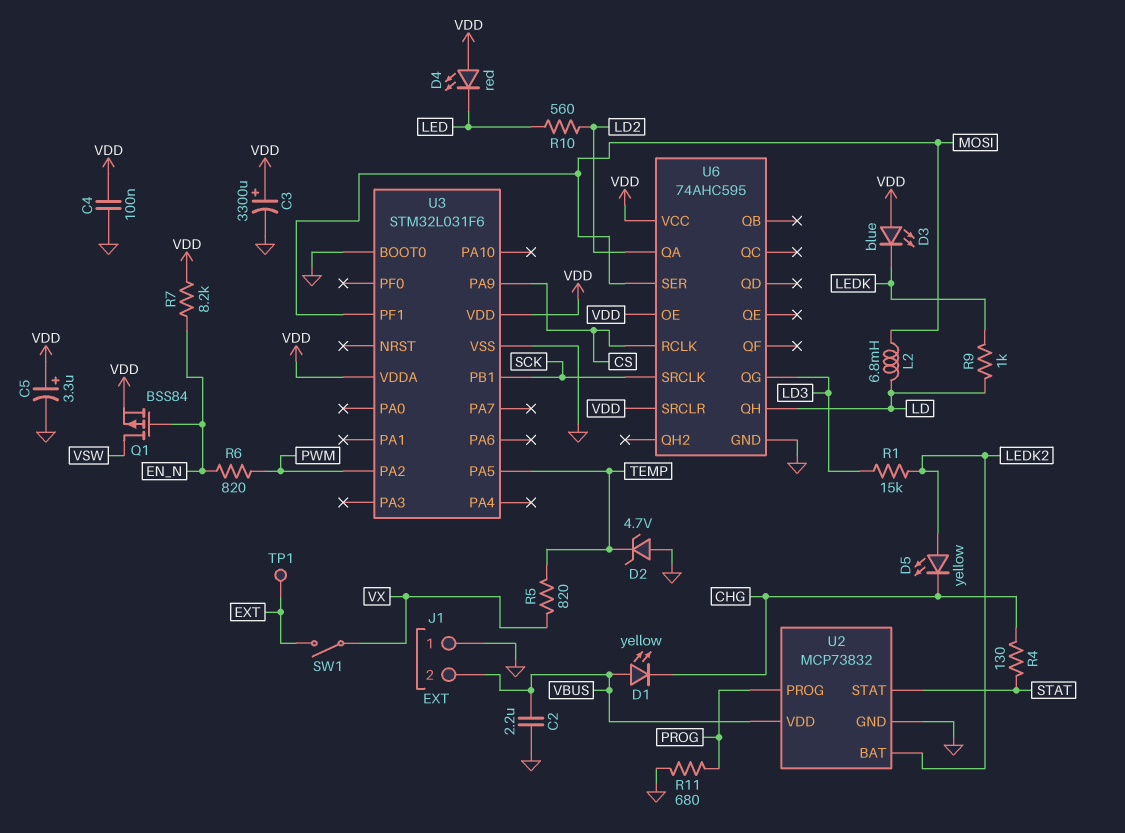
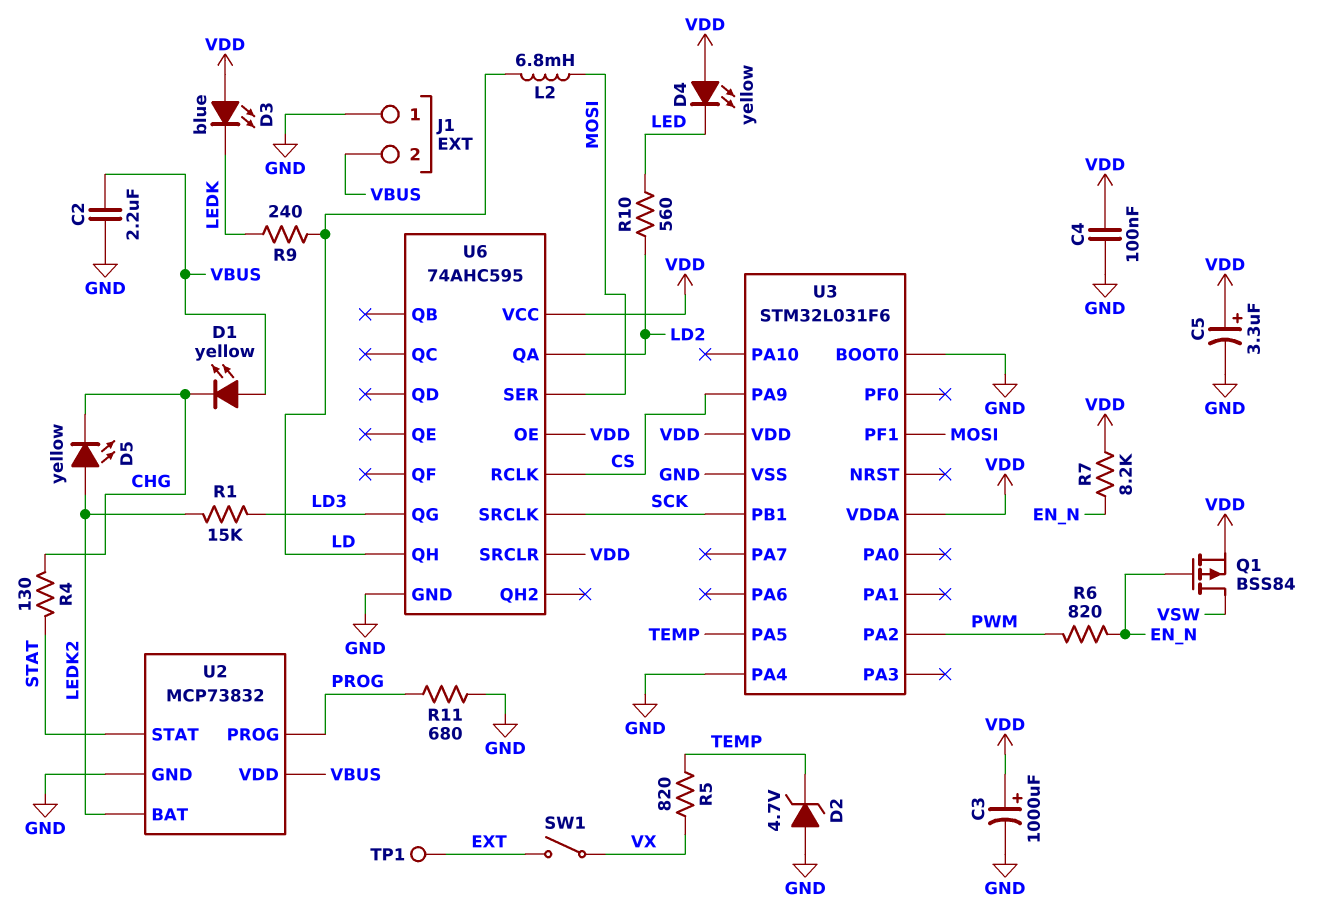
C3: 3300uF (plus VDD, minus GND) -> 1000uF (plus VDD, minus GND)
D4: LED red (A VDD, K LED) -> LED yellow (A VDD, K LED)
R9: 1k (LD, LEDK) -> 240 (LD, LEDK)
U3 pin PA4: none -> GND

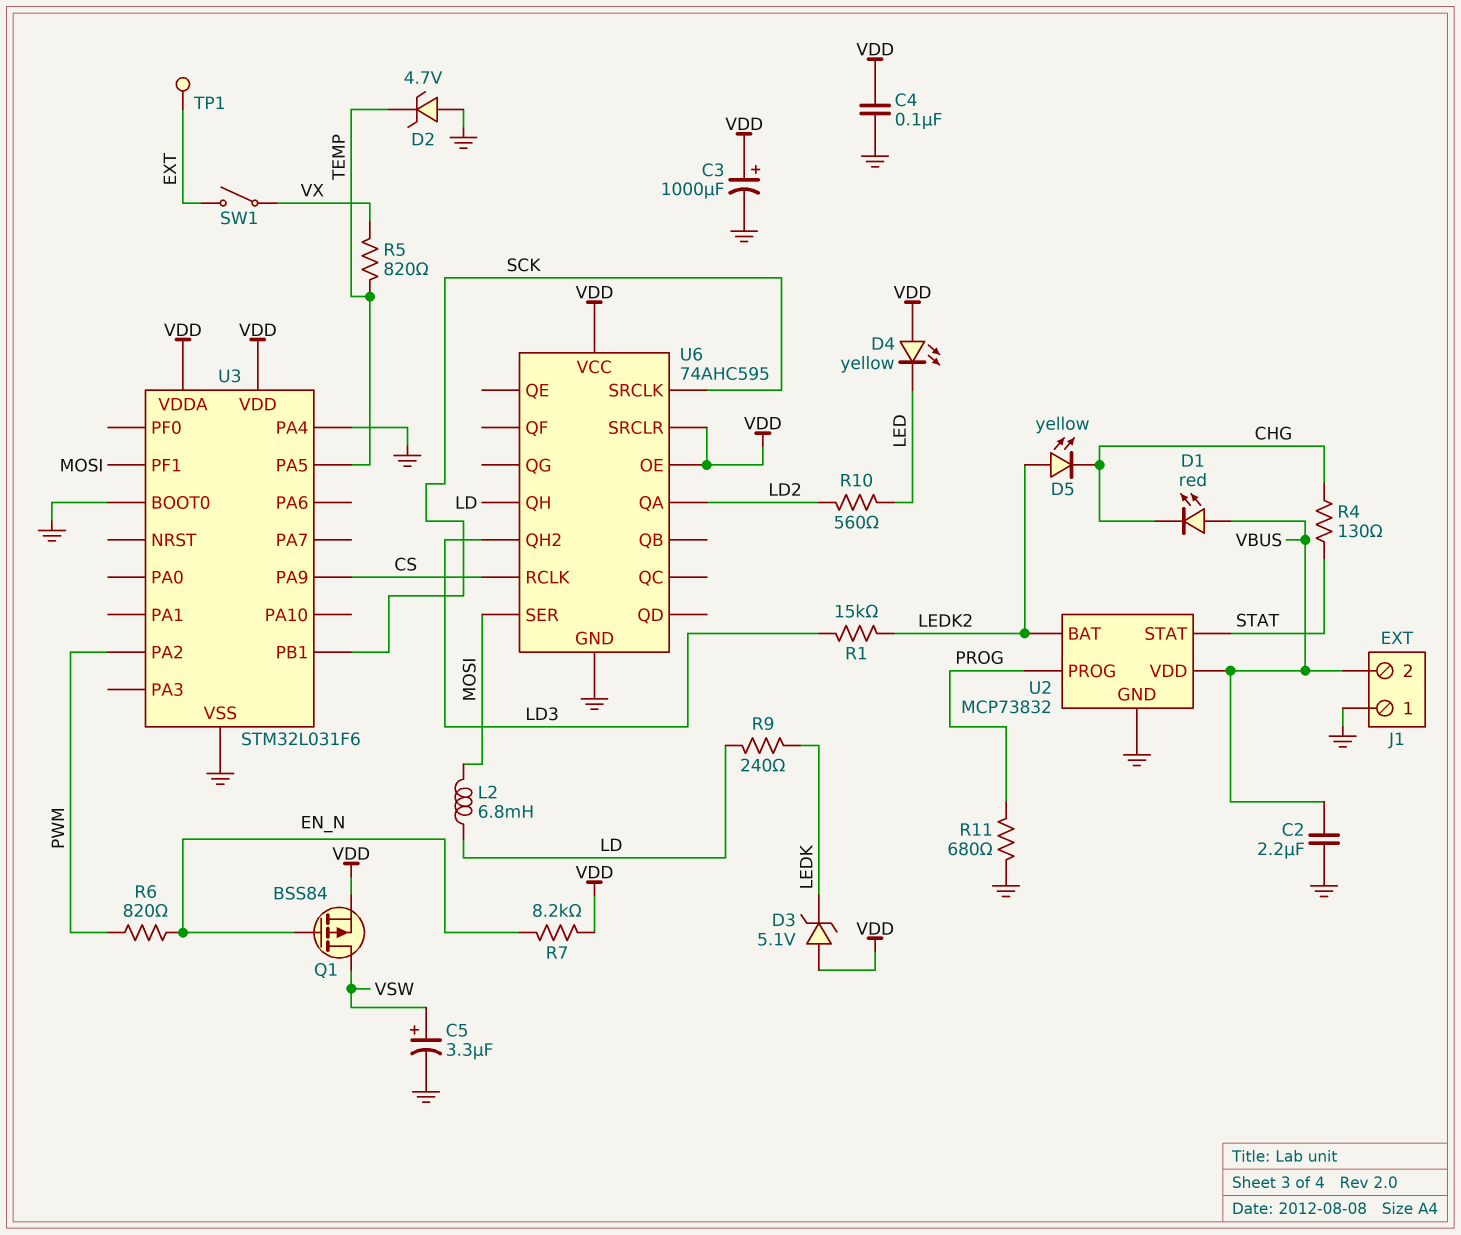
C5: 3.3uF (plus VDD, minus GND) -> 3.3uF (plus VSW, minus GND)
D1: LED yellow (A VBUS, K CHG) -> LED red (A VBUS, K CHG)
D3: LED blue (A VDD, K LEDK) -> zener 5.1V (A VDD, K LEDK)
U6 pin QG: LD3 -> none
U6 pin QH2: none -> LD3

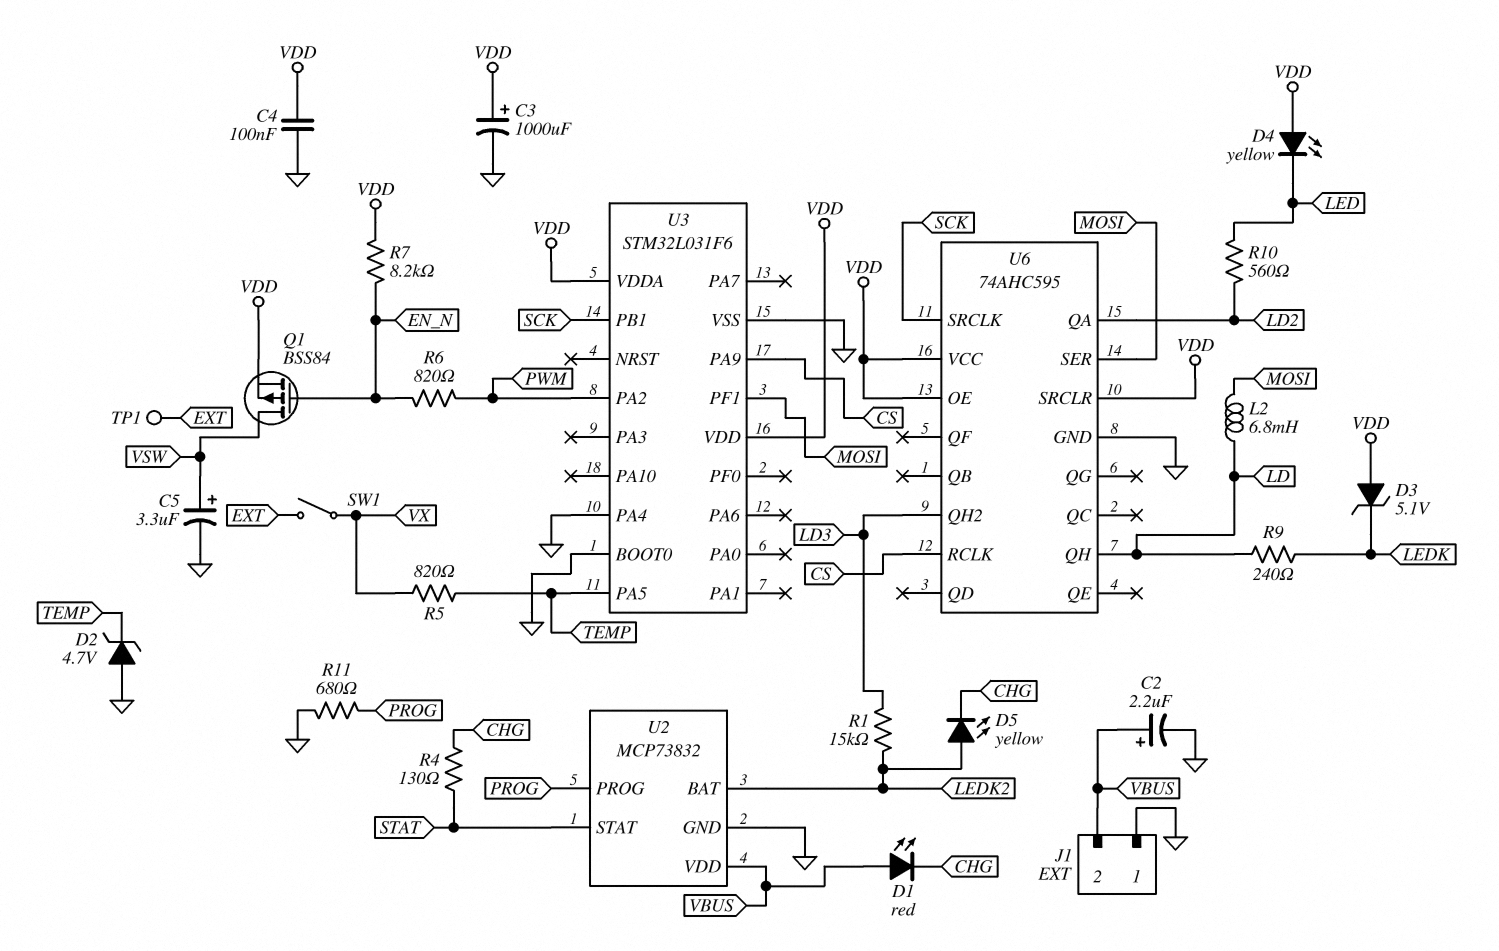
C2: 2.2uF (GND, VBUS) -> 2.2uF (plus VBUS, minus GND)

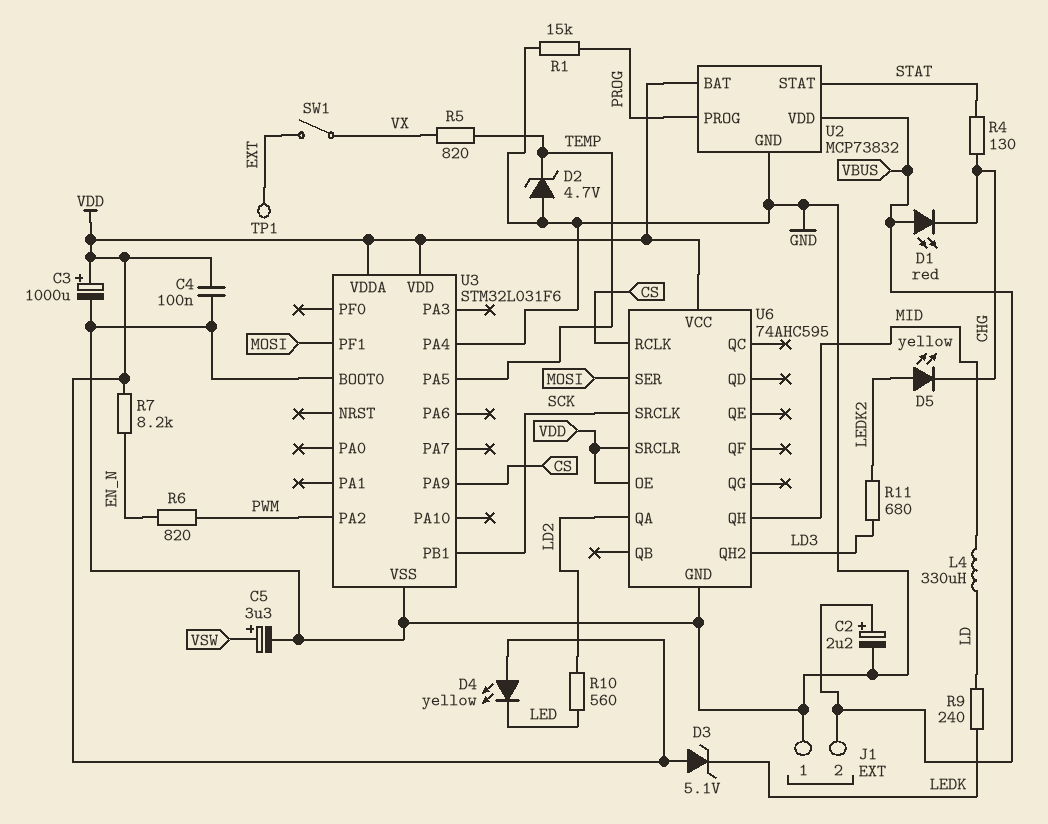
L2: 6.8mH (LD, MOSI) -> none
L4: none -> 330uH (LD, MID)
Q1: PMOS BSS84 (G EN_N, D VSW, S VDD) -> none
R1: 15k (LD3, LEDK2) -> 15k (GND, PROG)
R11: 680 (GND, PROG) -> 680 (LD3, LEDK2)
U2 pin BAT: LEDK2 -> VDD
U6 pin QH: LD -> MID

